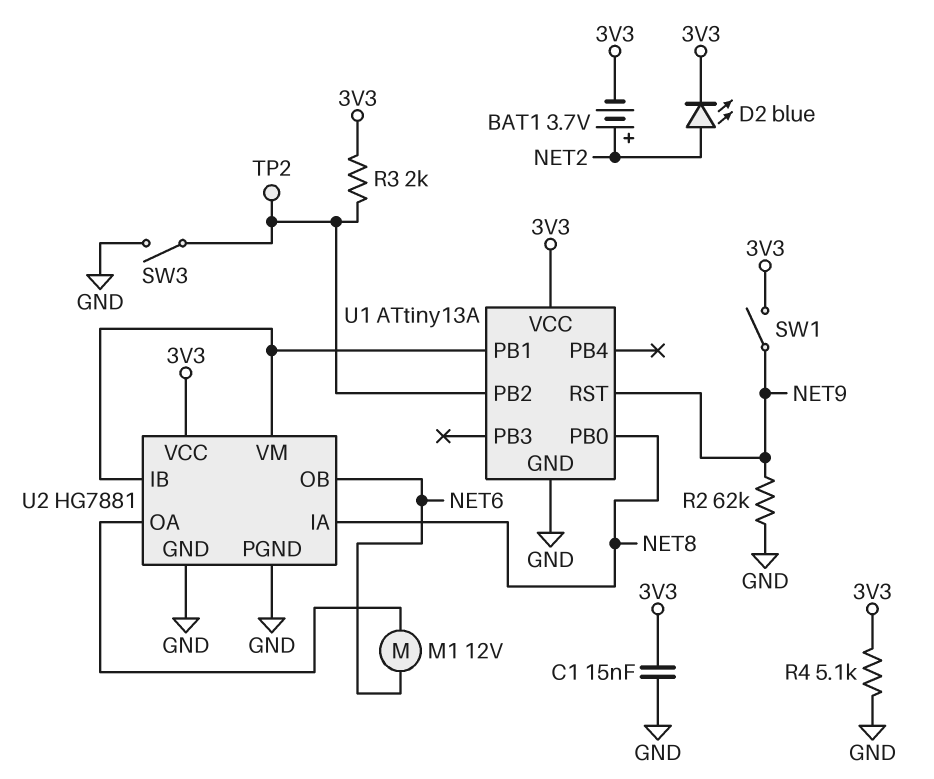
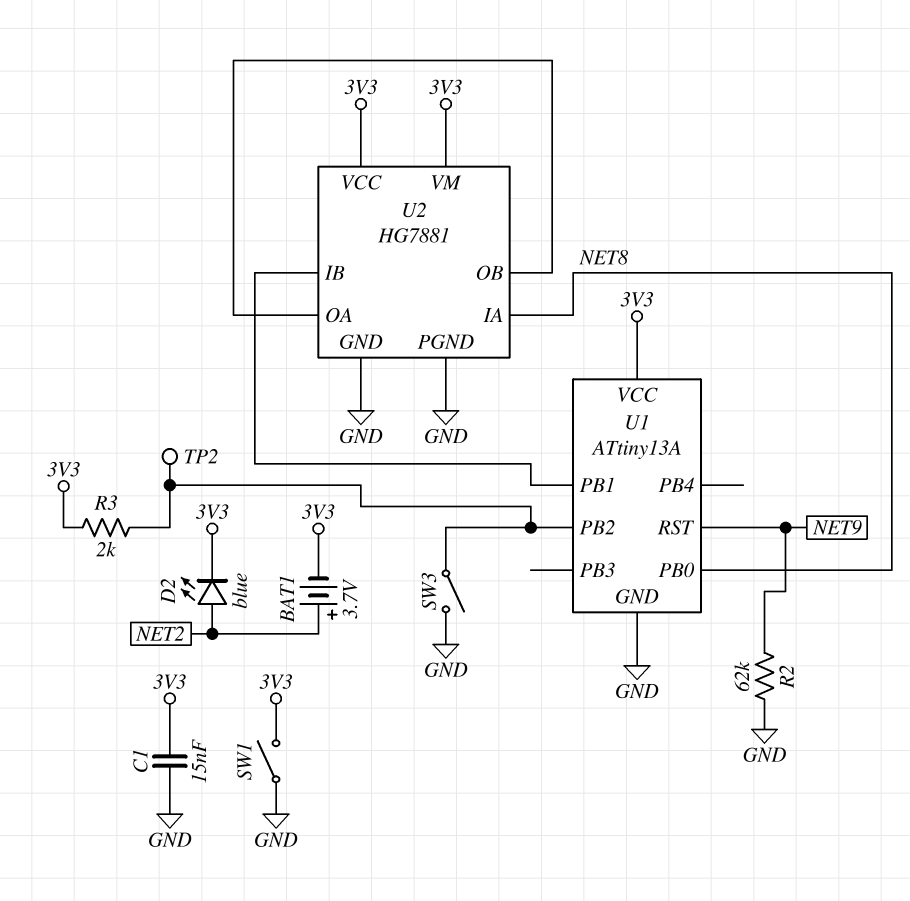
M1: motor 12V (NET6, U2/OA) -> none
R4: 5.1k (3V3, GND) -> none
SW1: switch (3V3, NET9) -> switch (3V3, GND)
U2 pin OB: NET6 -> U2/OA
U2 pin VM: U1/PB1 -> 3V3

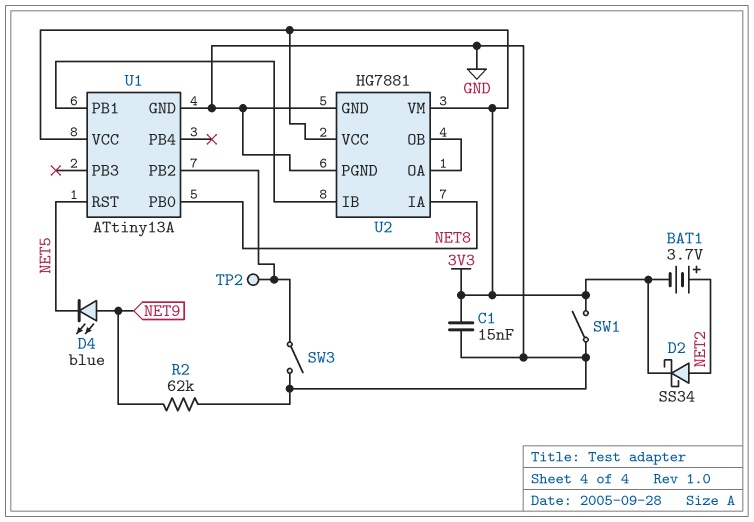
D2: LED blue (A NET2, K 3V3) -> schottky SS34 (A NET2, K 3V3)
D4: none -> LED blue (A NET9, K NET5)
R3: 2k (3V3, U1/PB2) -> none
U1 pin RST: NET9 -> NET5

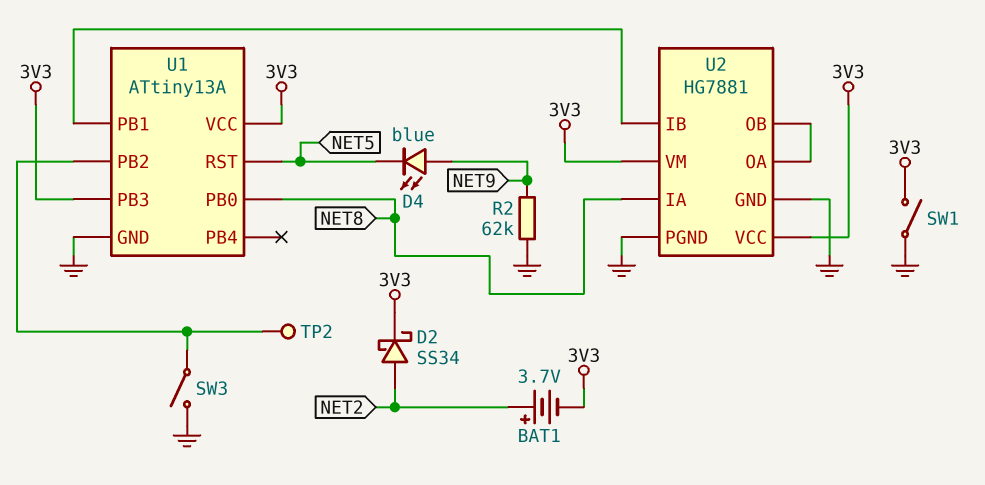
C1: 15nF (3V3, GND) -> none
U1 pin PB3: none -> 3V3

